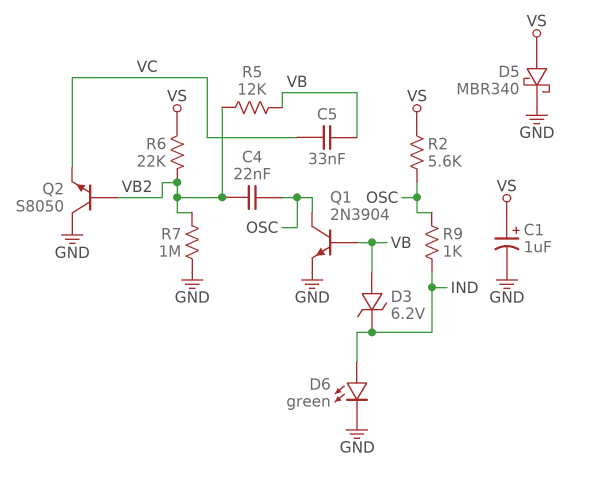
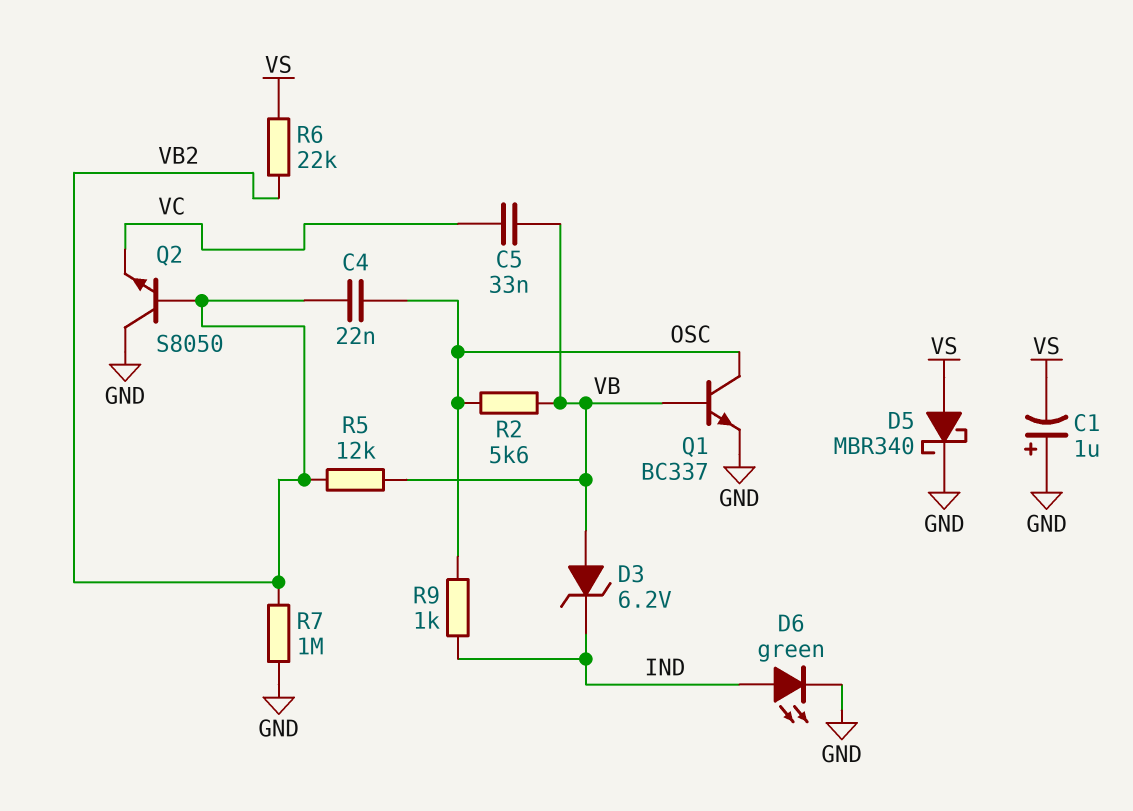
C1: 1uF (plus VS, minus GND) -> 1uF (plus GND, minus VS)
Q1: NPN 2N3904 (B VB, C OSC, E GND) -> NPN BC337 (B VB, C OSC, E GND)
R2: 5.6k (OSC, VS) -> 5.6k (OSC, VB)

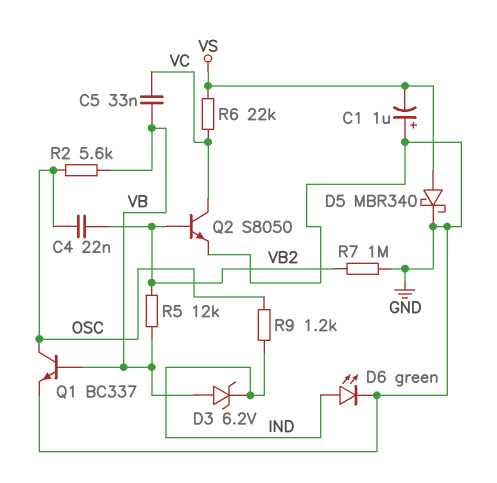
Q2: NPN S8050 (B VB2, C GND, E VC) -> NPN S8050 (B VB2, C VC, E GND)
R6: 22k (VB2, VS) -> 22k (VC, VS)
R9: 1k (IND, OSC) -> 1.2k (IND, OSC)

